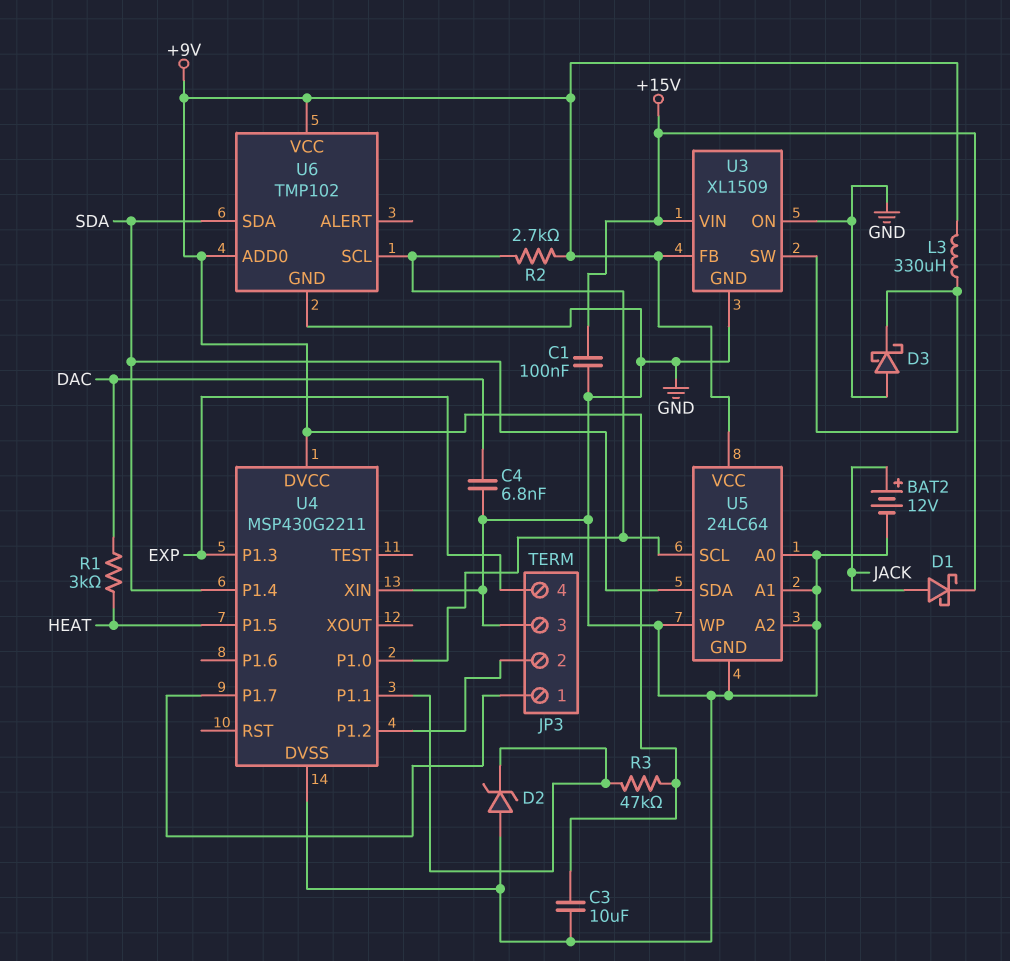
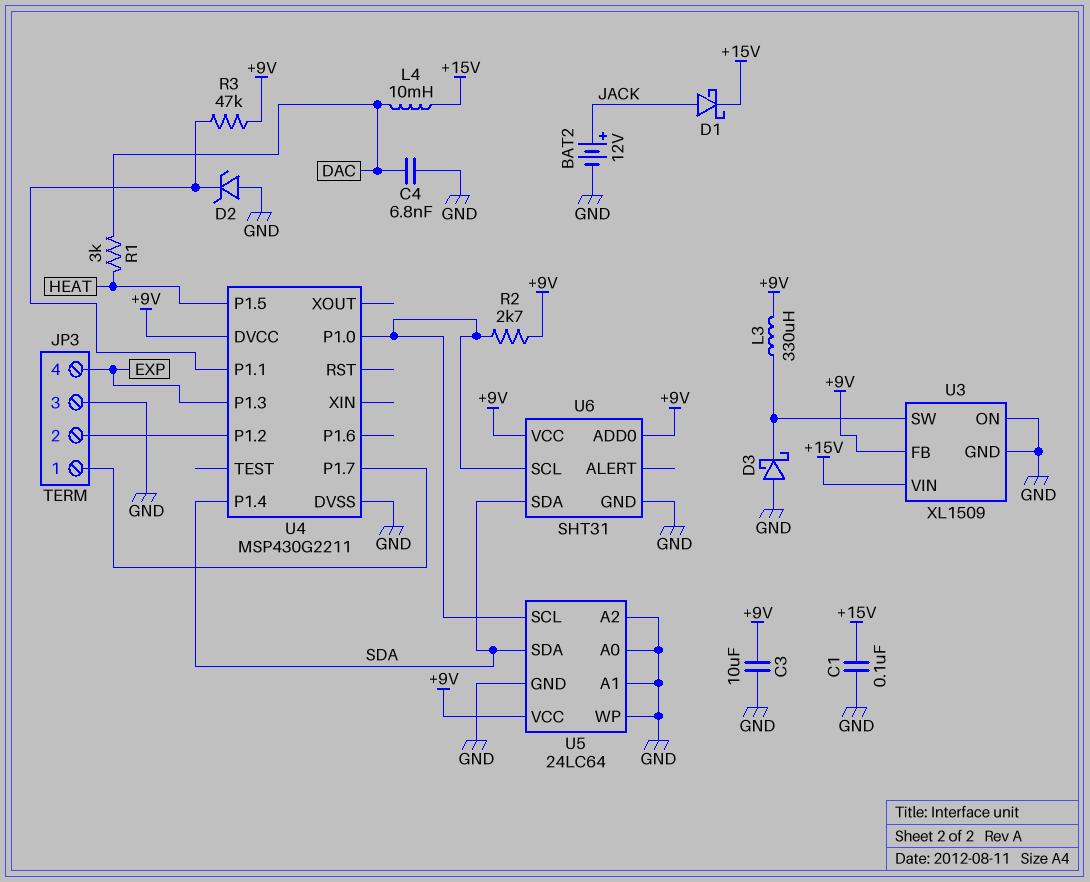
L4: none -> 10mH (+15V, DAC)
U4 pin XIN: GND -> none
U6: TMP102 -> SHT31

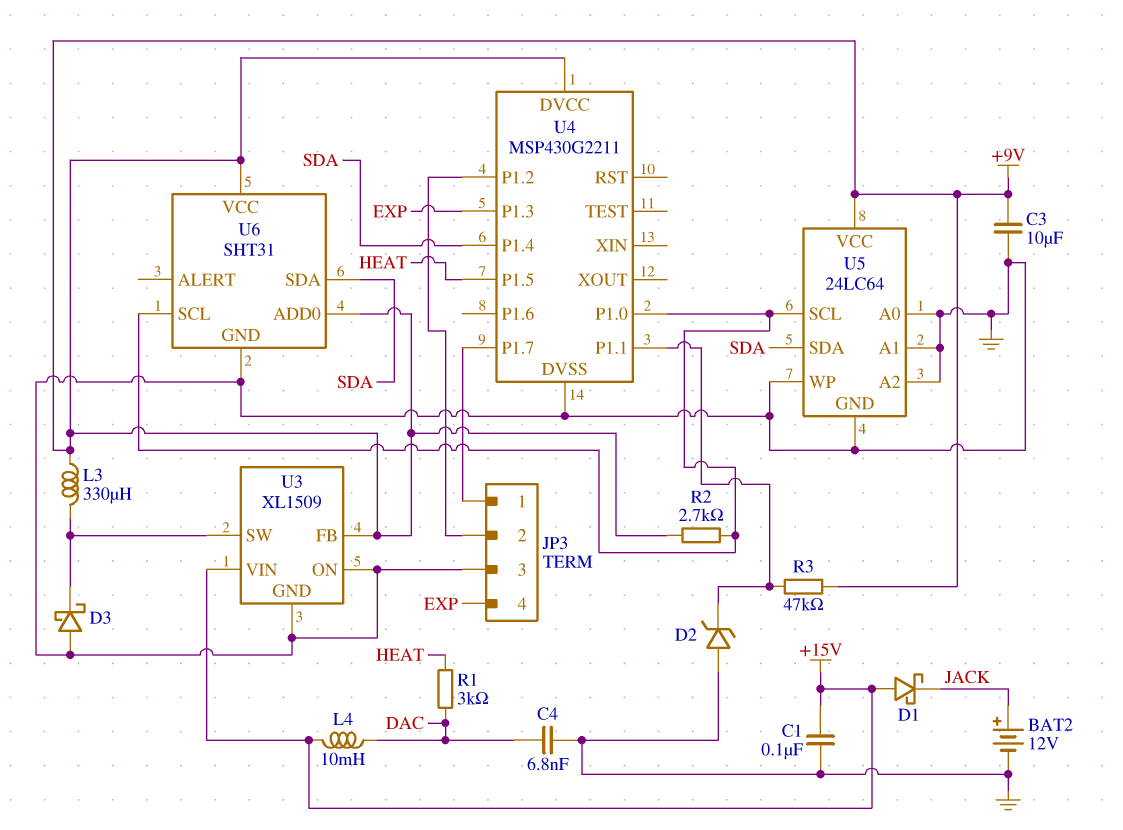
D1: schottky (A JACK, K +15V) -> schottky (A +15V, K JACK)

